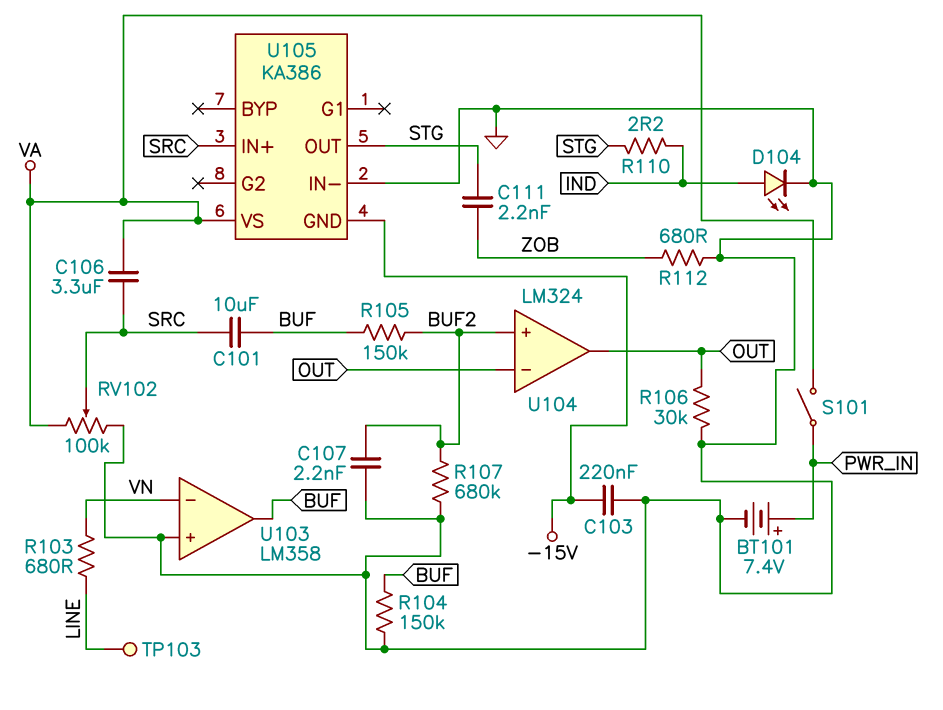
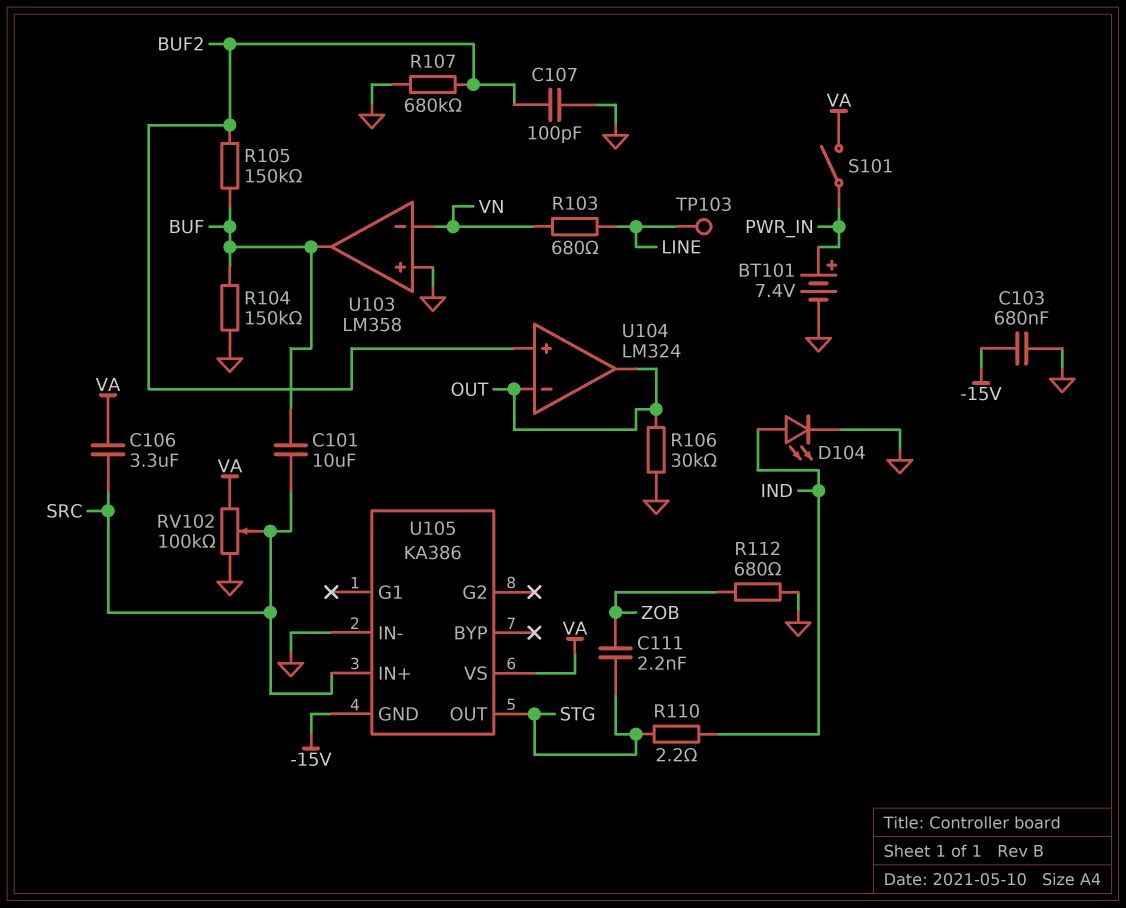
C103: 220nF (-15V, GND) -> 680nF (-15V, GND)
C107: 2.2nF (BUF2, GND) -> 100pF (BUF2, GND)

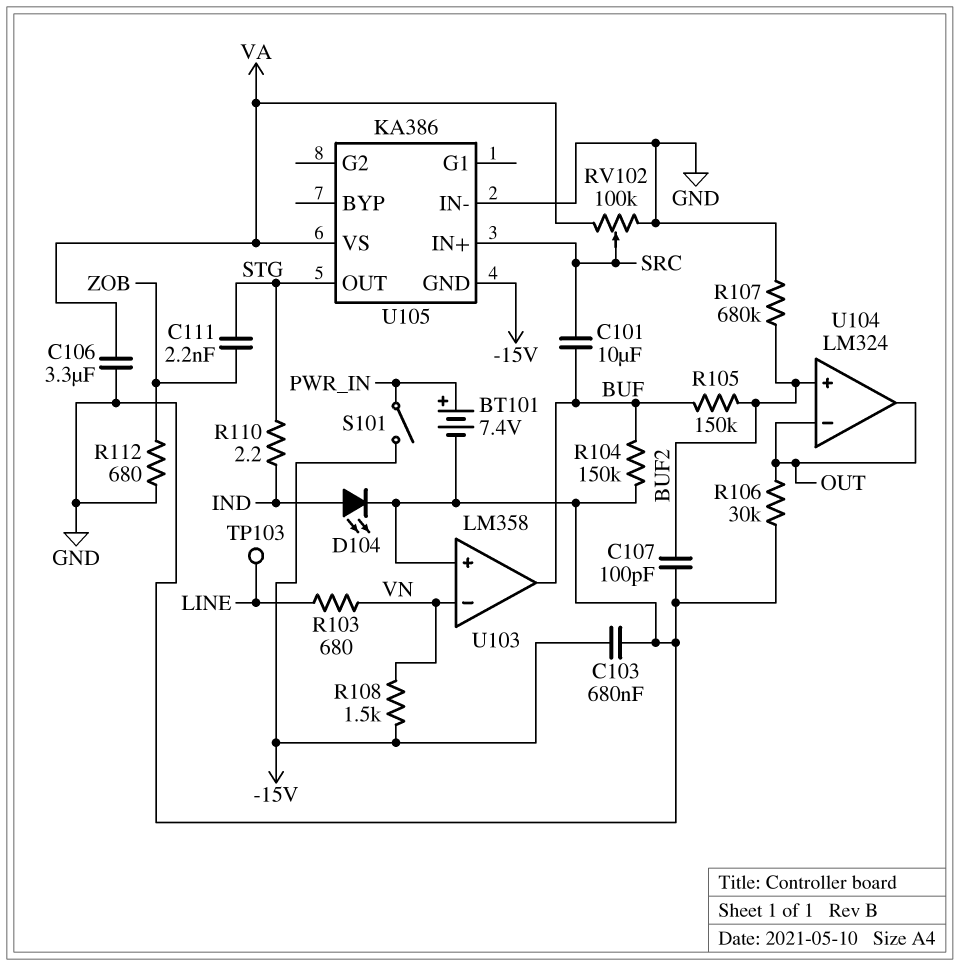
C106: 3.3uF (SRC, VA) -> 3.3uF (GND, VA)
R108: none -> 1.5k (-15V, VN)
S101: switch (PWR_IN, VA) -> switch (-15V, PWR_IN)

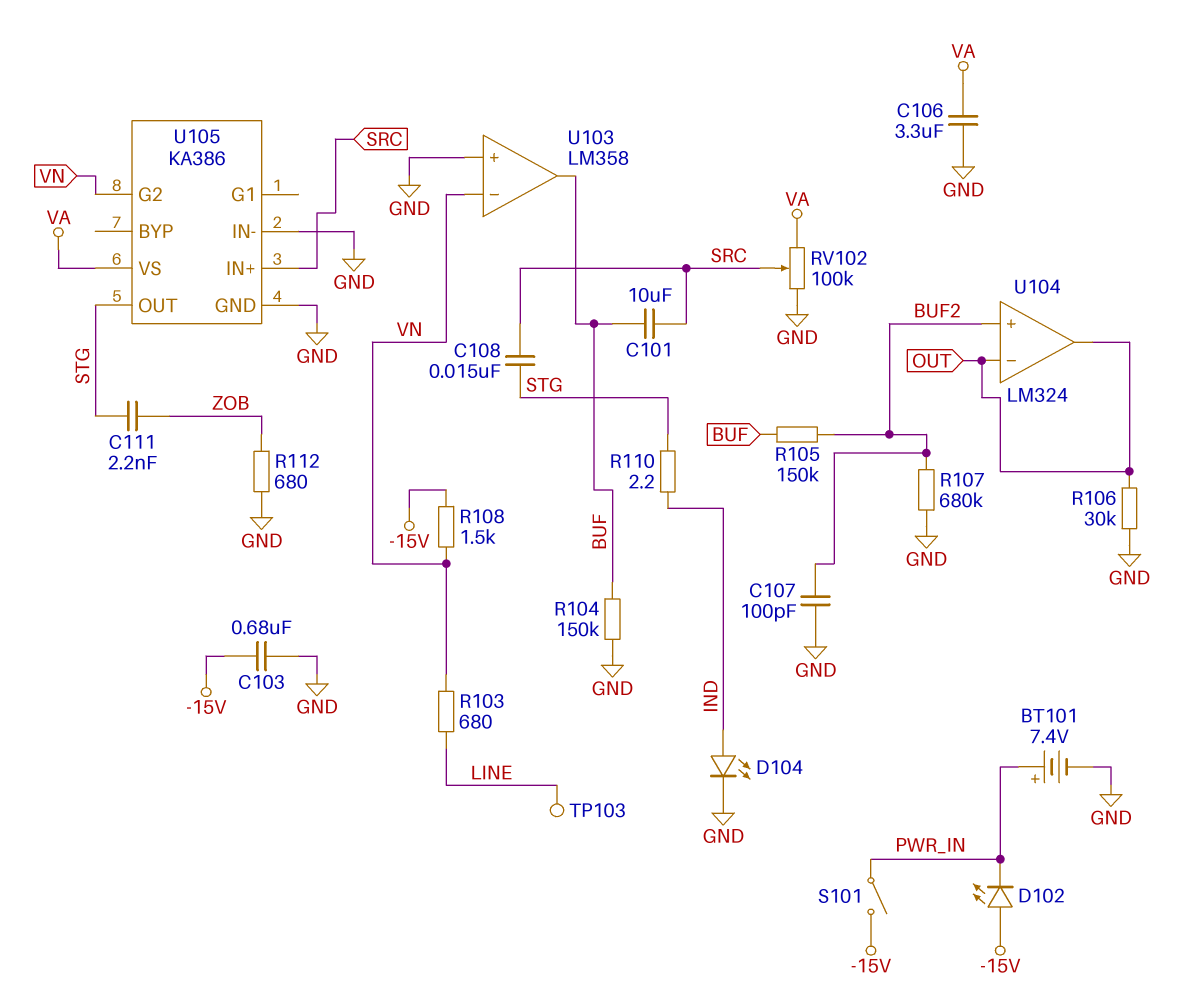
C108: none -> 15nF (SRC, STG)
D102: none -> LED (A -15V, K PWR_IN)
U105 pin G2: none -> VN
U105 pin GND: -15V -> GND

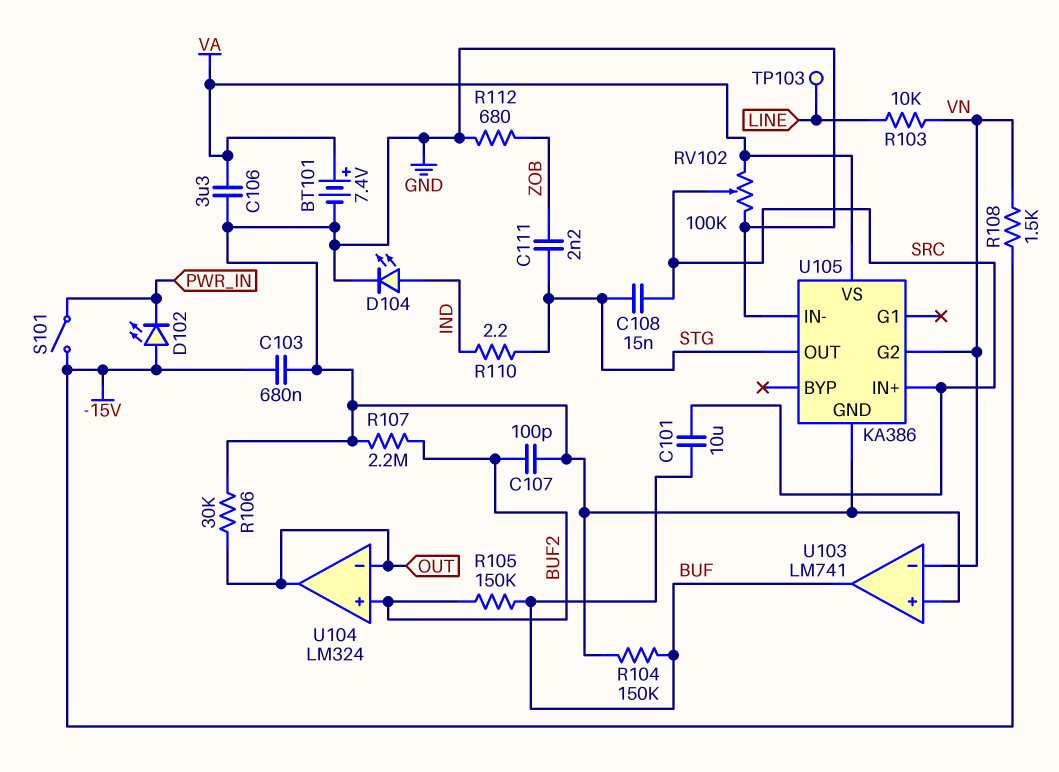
BT101: 7.4V (plus PWR_IN, minus GND) -> 7.4V (plus VA, minus GND)
R103: 680 (LINE, VN) -> 10k (LINE, VN)
R107: 680k (BUF2, GND) -> 2.2M (BUF2, GND)
U103: LM358 -> LM741

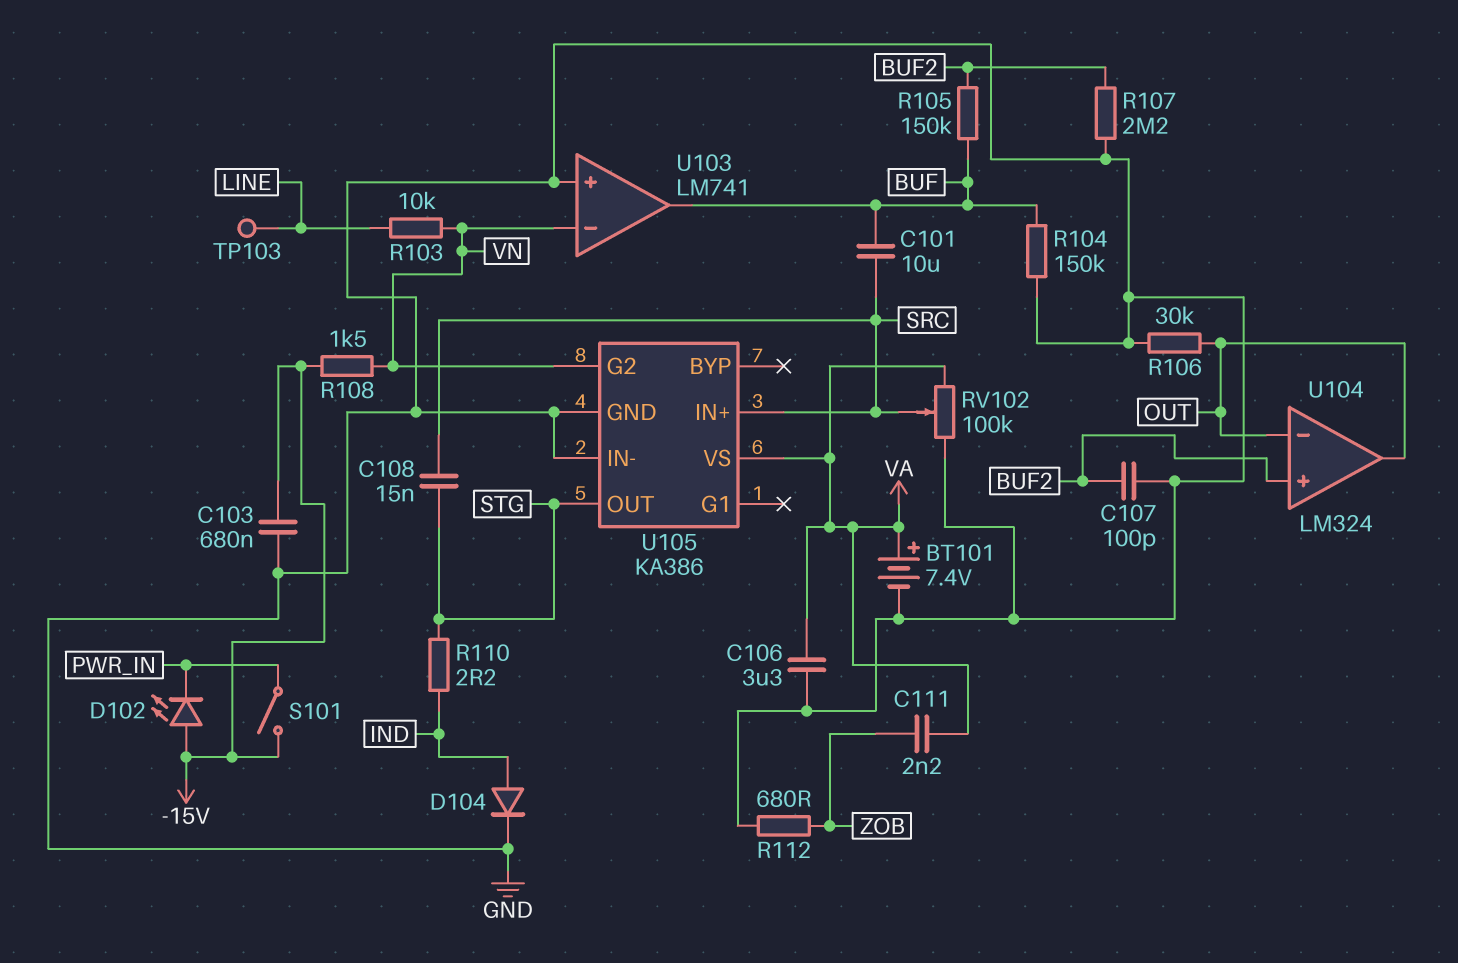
C111: 2.2nF (STG, ZOB) -> 2.2nF (VA, ZOB)
D104: LED (A IND, K GND) -> diode (A IND, K GND)

